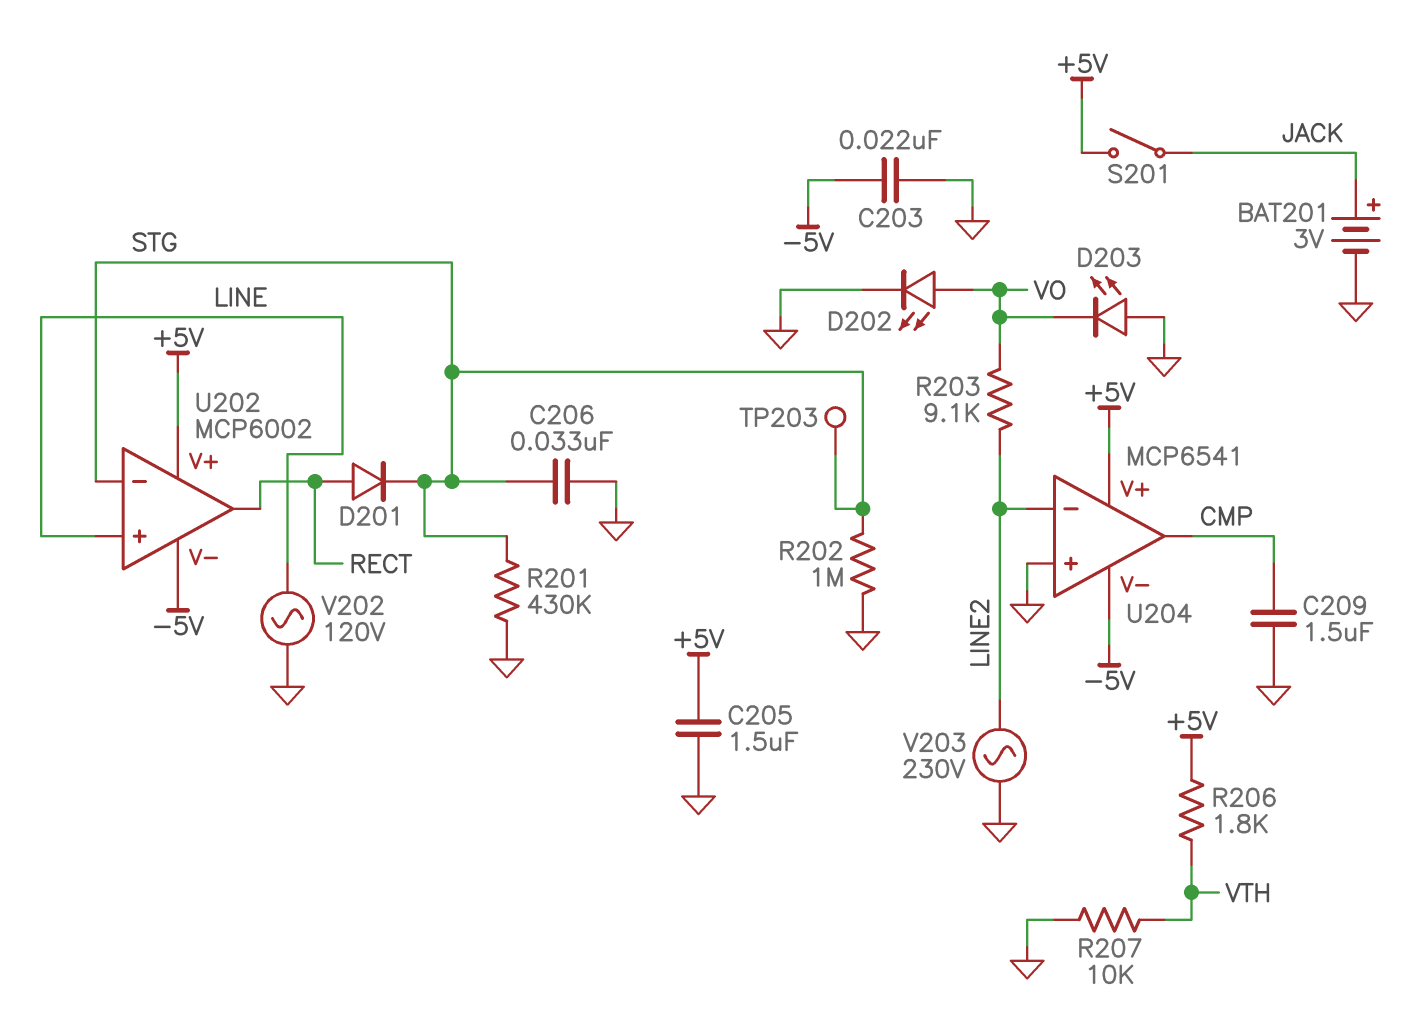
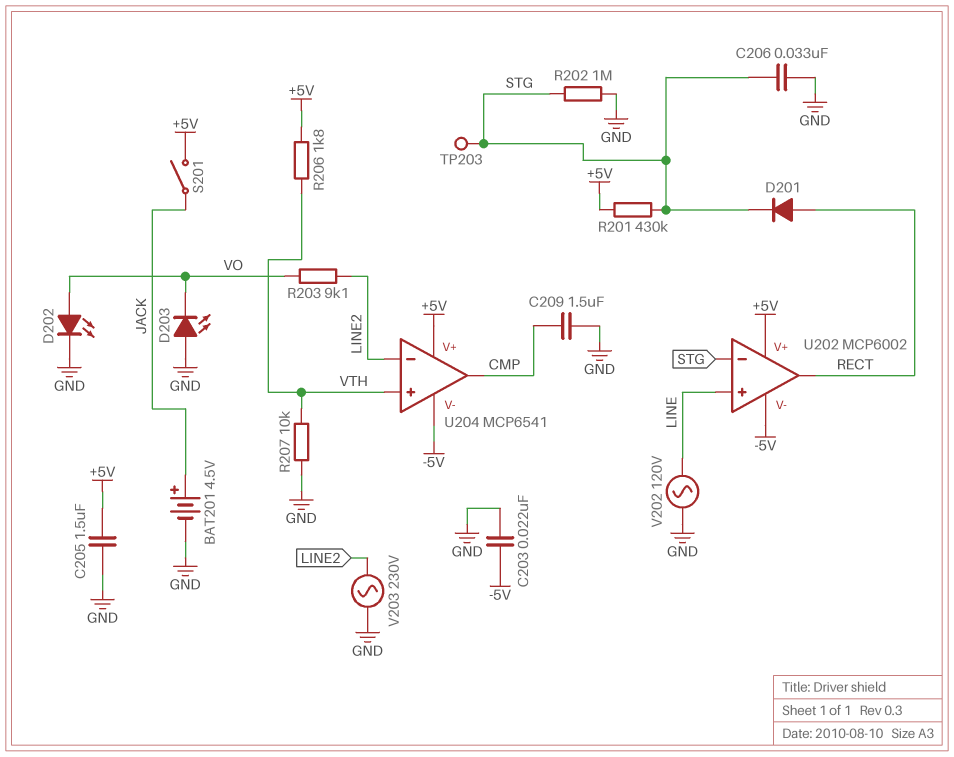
BAT201: 3V (plus JACK, minus GND) -> 4.5V (plus JACK, minus GND)
R201: 430k (GND, STG) -> 430k (+5V, STG)
U204 pin in+: GND -> VTH

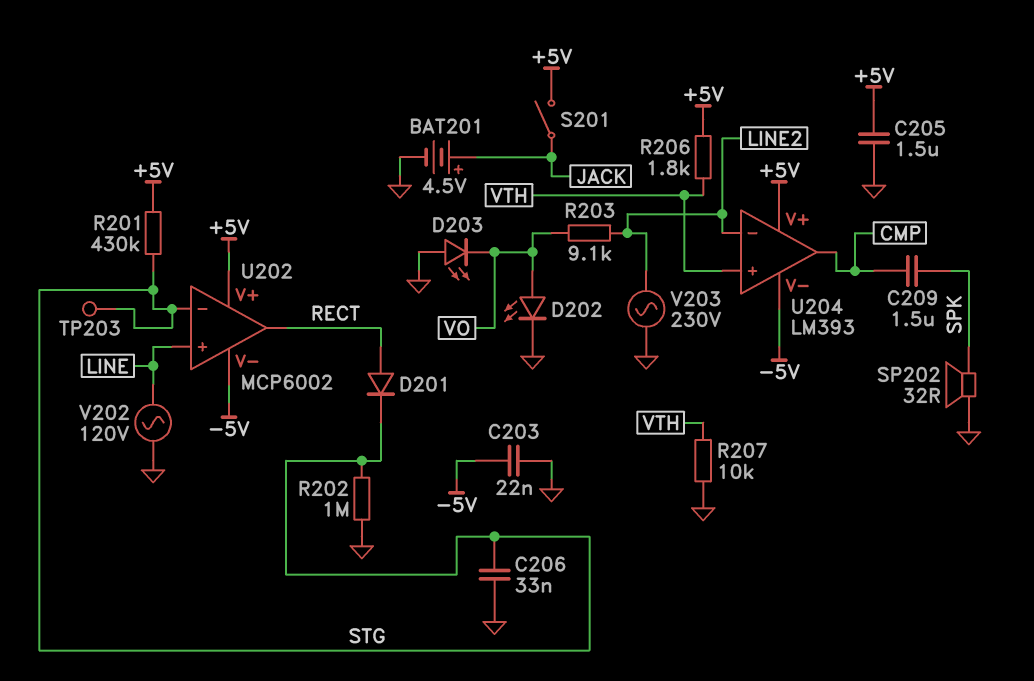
C209: 1.5uF (CMP, GND) -> 1.5uF (CMP, SPK)
SP202: none -> speaker 32R (GND, SPK)
U204: MCP6541 -> LM393

